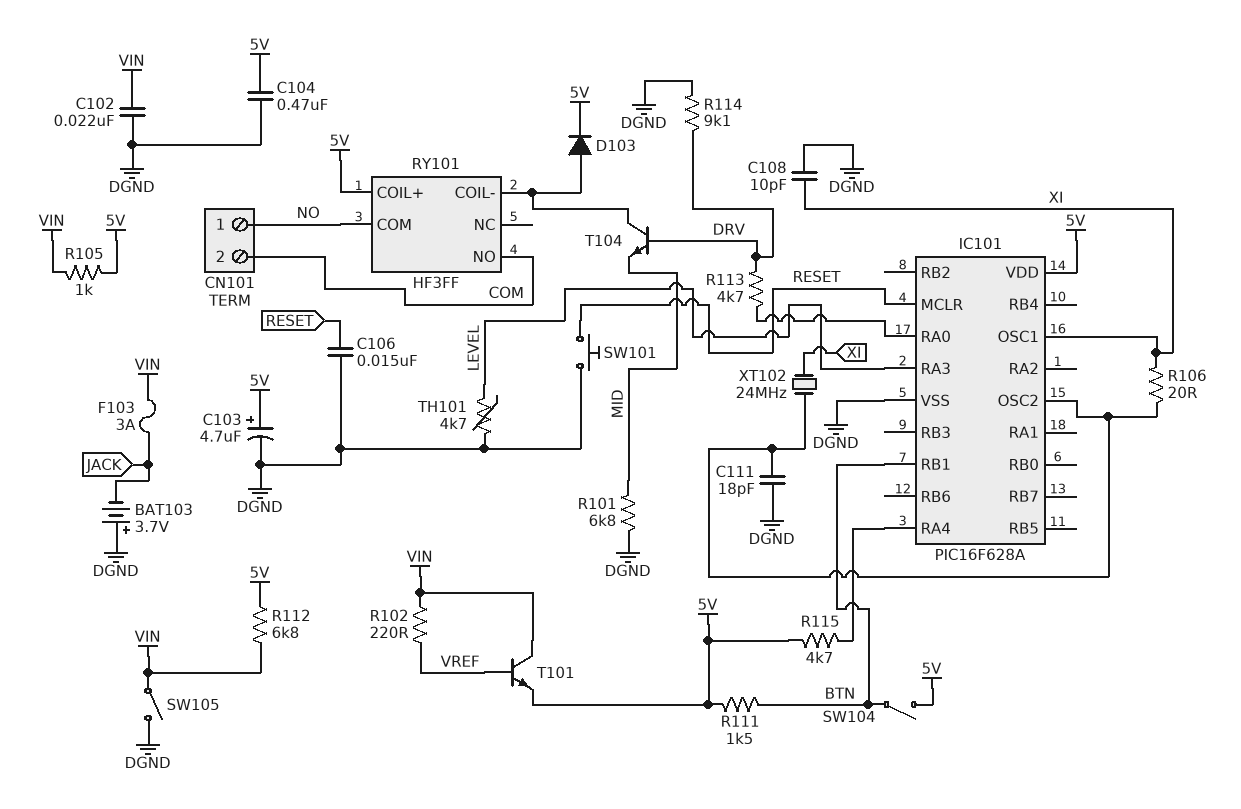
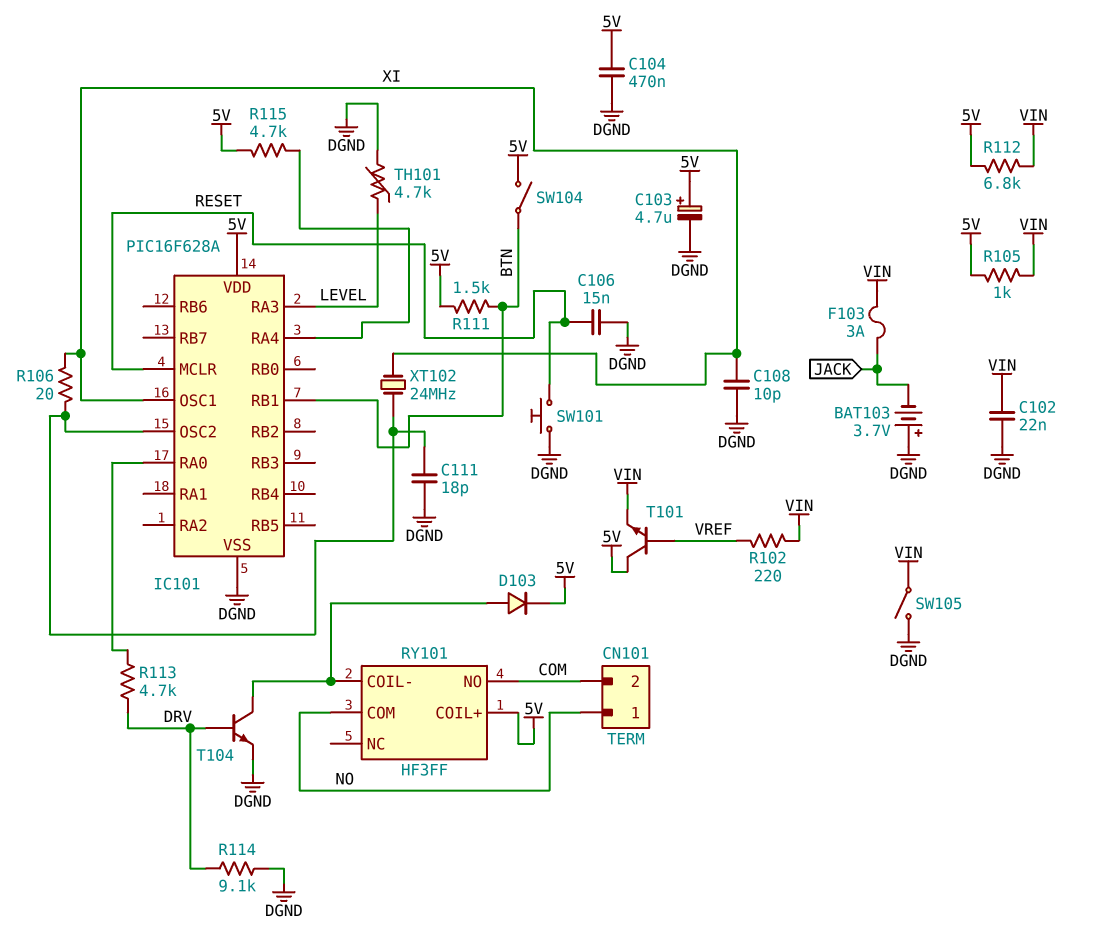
R101: 6.8k (DGND, MID) -> none
T101: NPN (B VREF, C VIN, E 5V) -> NPN (B VREF, C 5V, E VIN)
T104: NPN (B DRV, C RY101/COIL-, E MID) -> NPN (B DRV, C RY101/COIL-, E DGND)

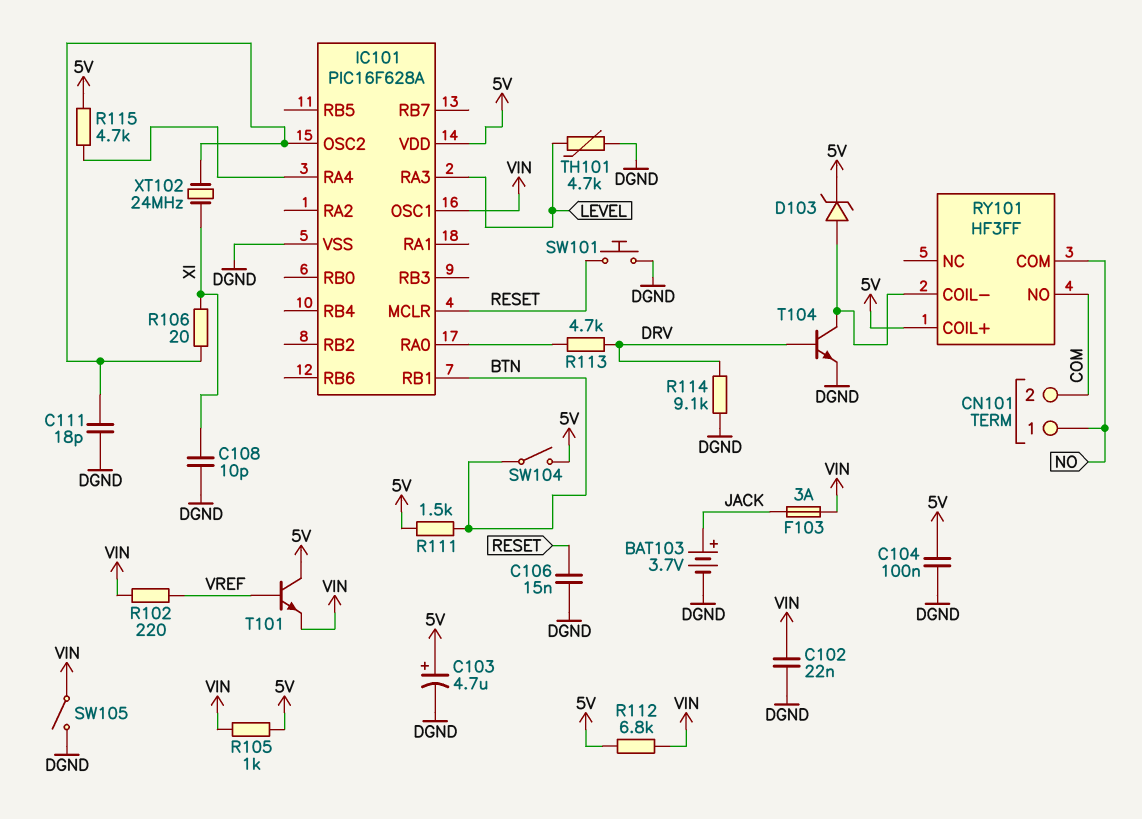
BAT103: 3.7V (plus DGND, minus JACK) -> 3.7V (plus JACK, minus DGND)
C104: 470nF (5V, DGND) -> 100nF (5V, DGND)
D103: diode (A RY101/COIL-, K 5V) -> zener (A RY101/COIL-, K 5V)
IC101 pin OSC1: XI -> VIN

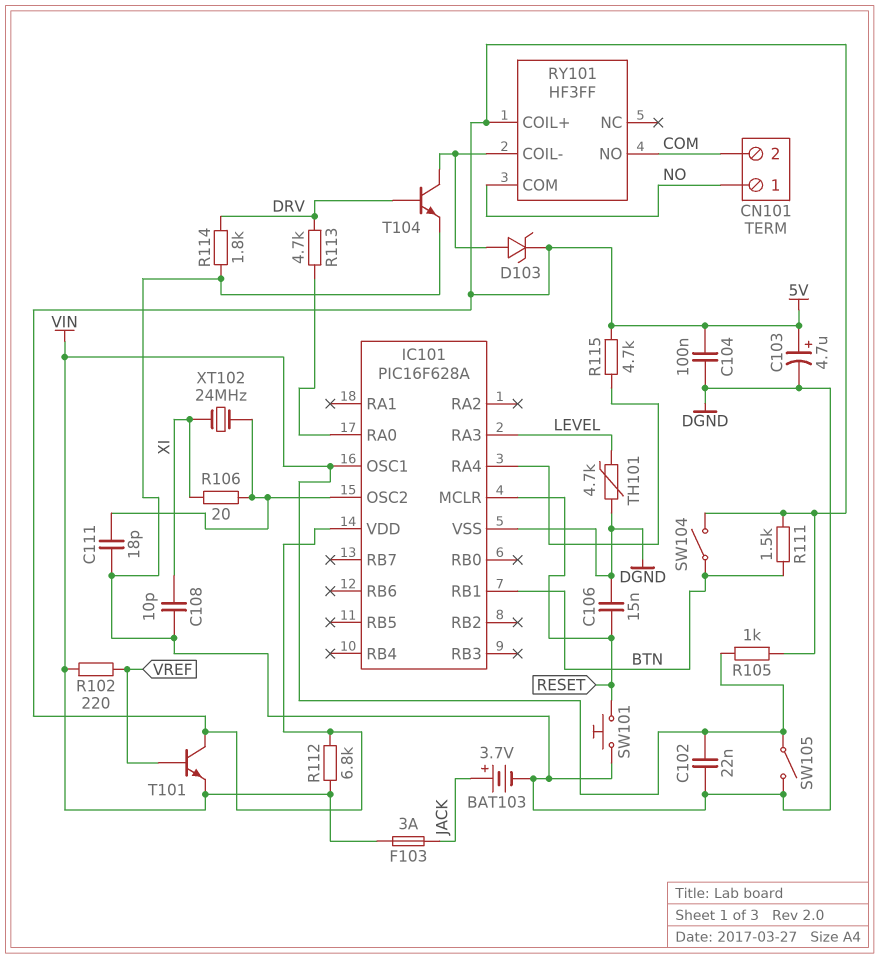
R114: 9.1k (DGND, DRV) -> 1.8k (DGND, DRV)

